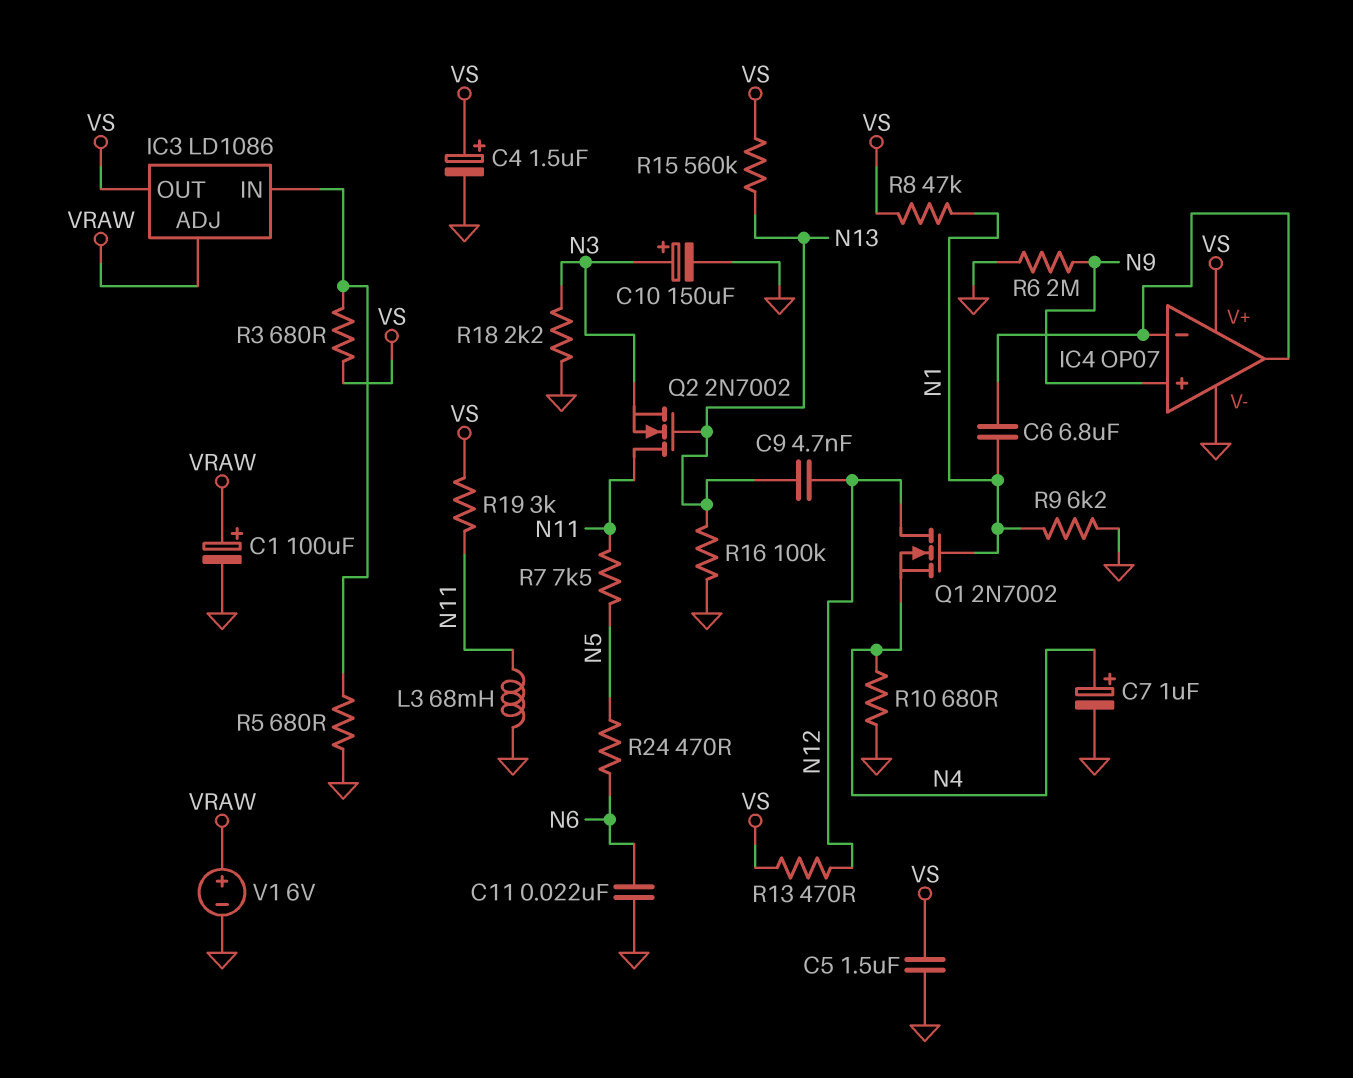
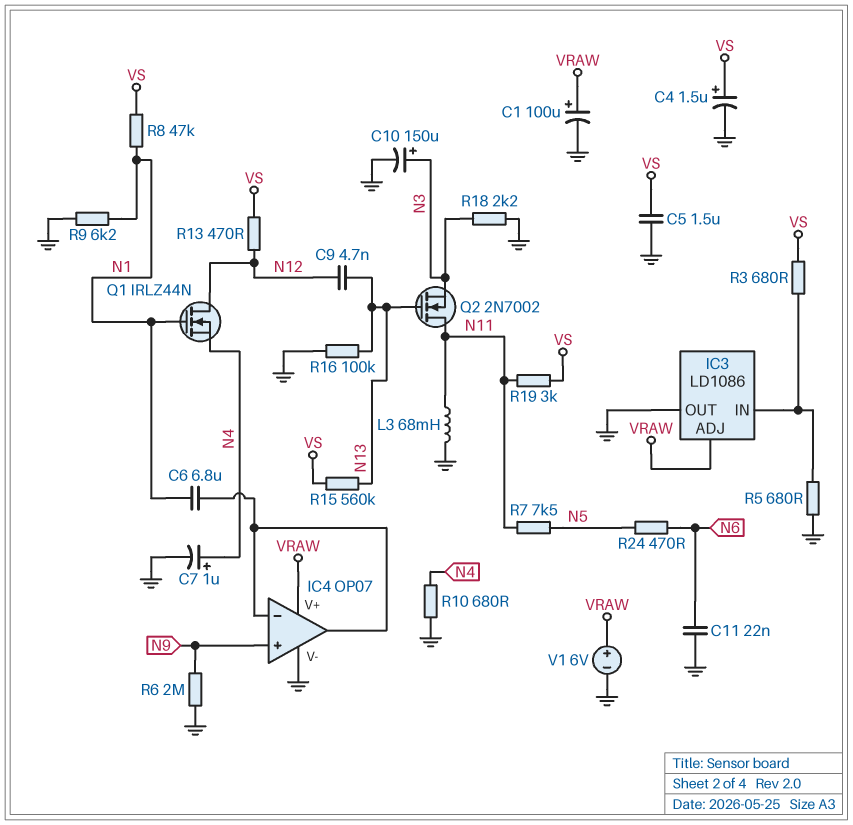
IC3 pin OUT: VS -> GND
IC4 pin V+: VS -> VRAW
Q1: NMOS 2N7002 (G N1, D N12, S N4) -> NMOS IRLZ44N (G N1, D N12, S N4)

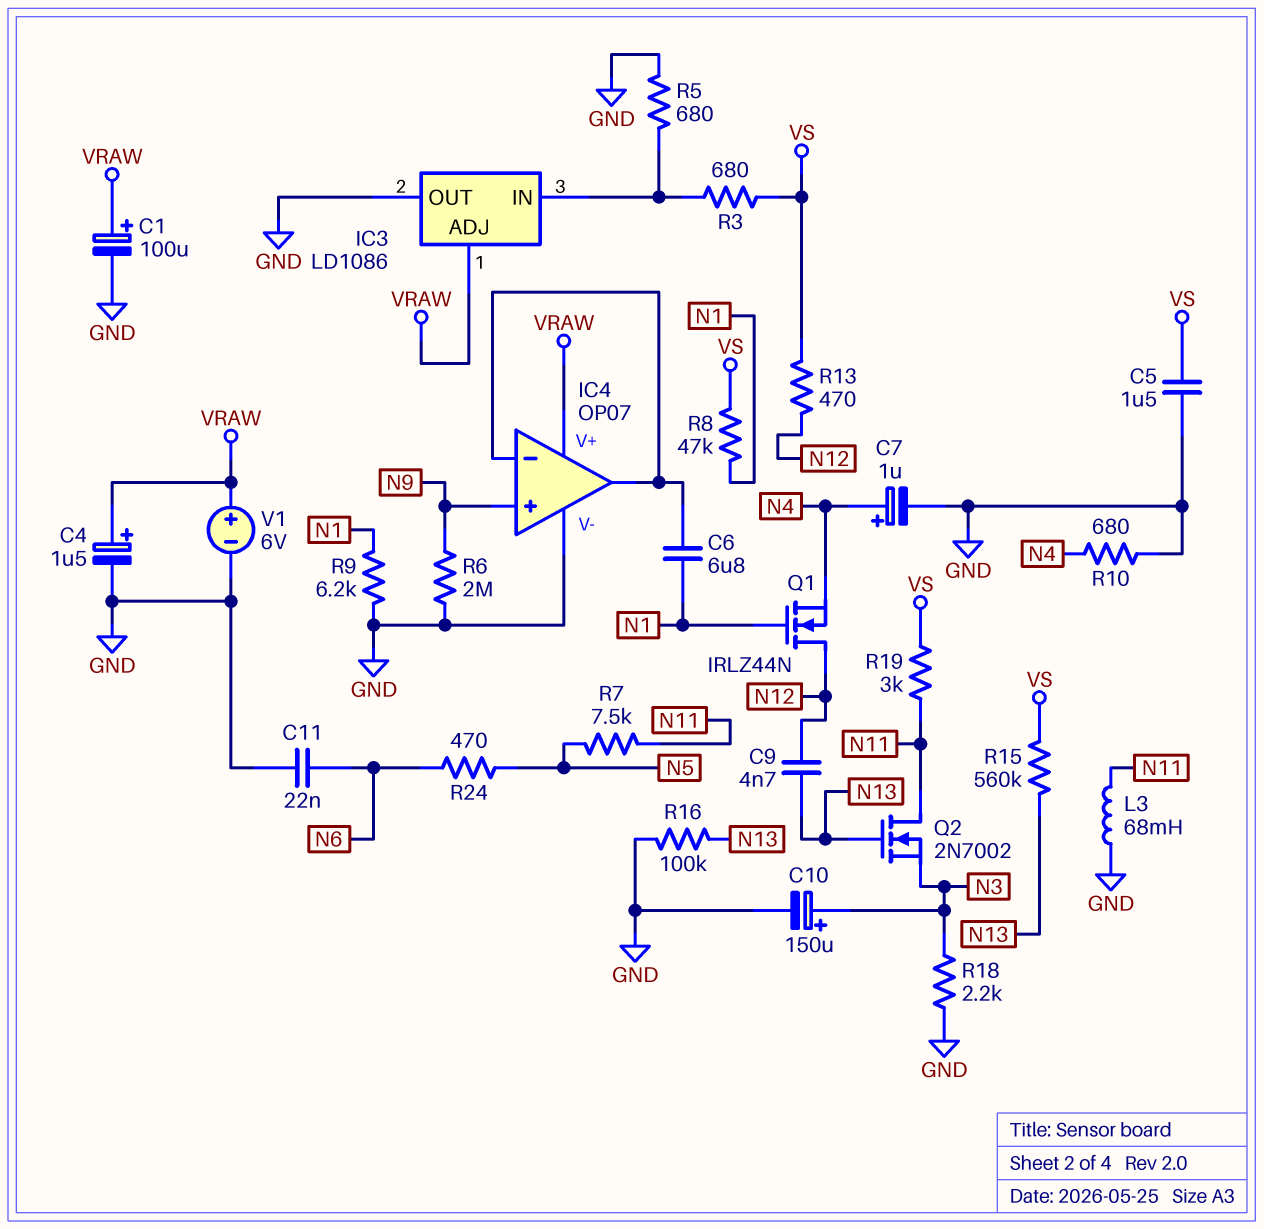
C4: 1.5uF (plus VS, minus GND) -> 1.5uF (plus VRAW, minus GND)

